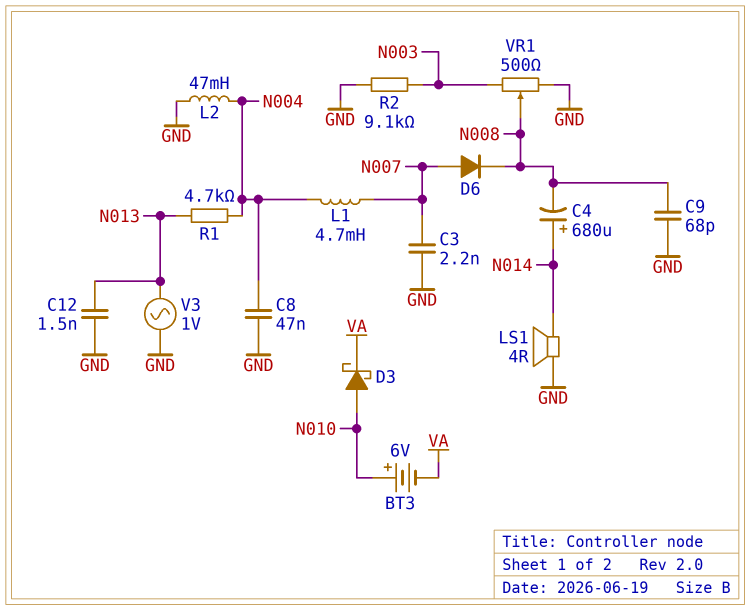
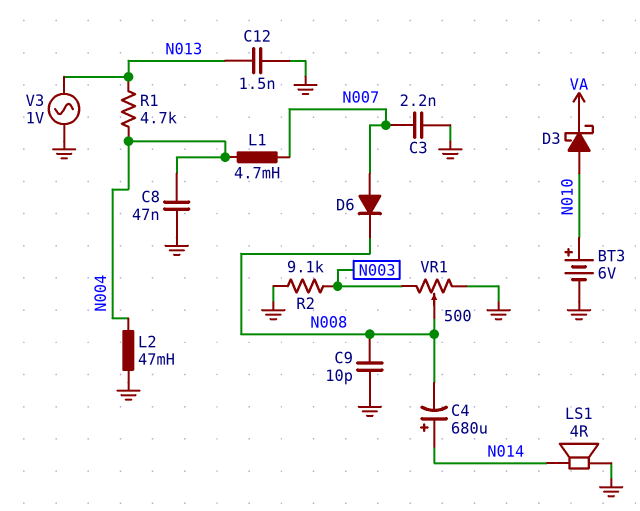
BT3: 6V (plus N010, minus VA) -> 6V (plus N010, minus GND)
C9: 68pF (GND, N008) -> 10pF (GND, N008)

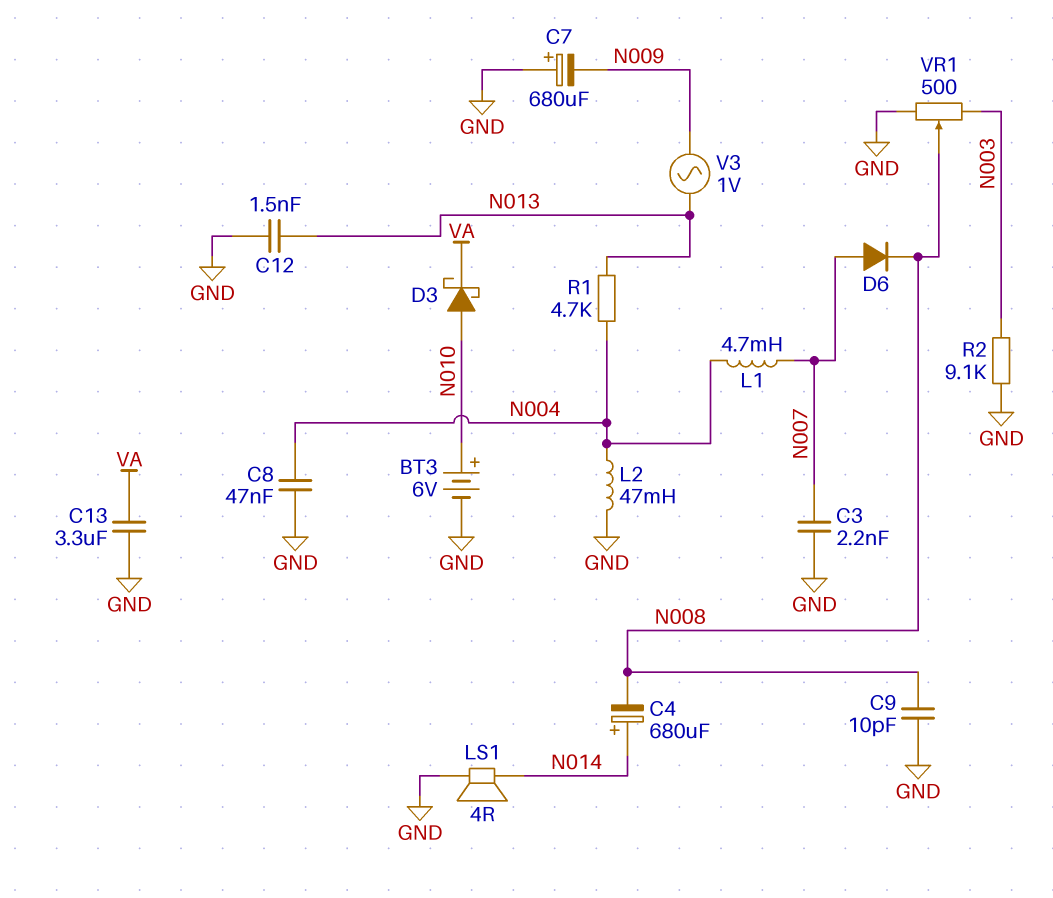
C7: none -> 680uF (plus GND, minus N009)
C13: none -> 3.3uF (GND, VA)
V3: AC 1V (GND, N013) -> AC 1V (N009, N013)

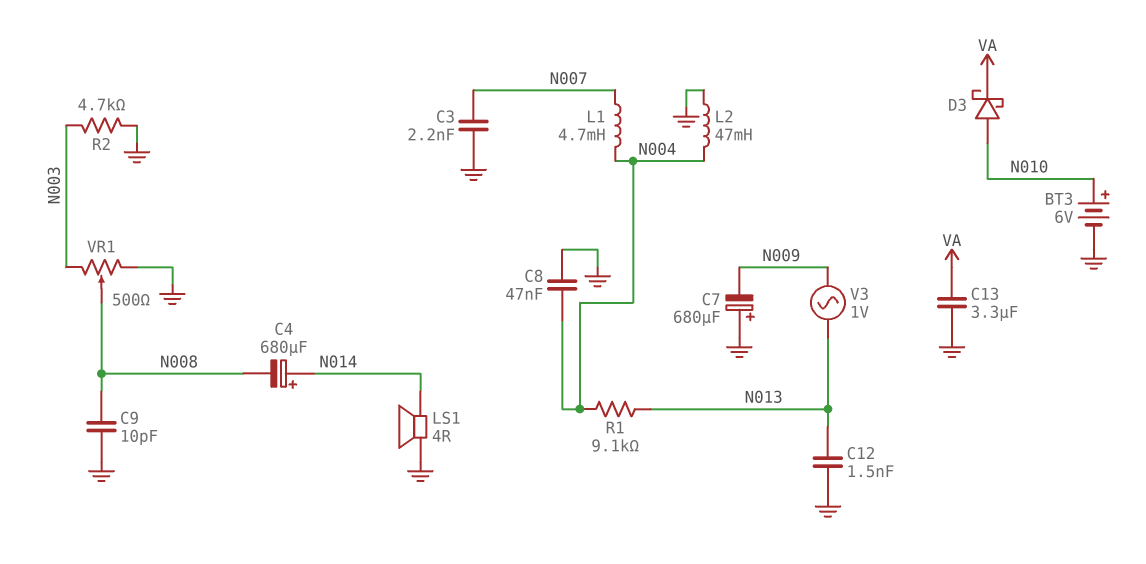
D6: diode (A N007, K N008) -> none
R1: 4.7k (N004, N013) -> 9.1k (N004, N013)
R2: 9.1k (GND, N003) -> 4.7k (GND, N003)

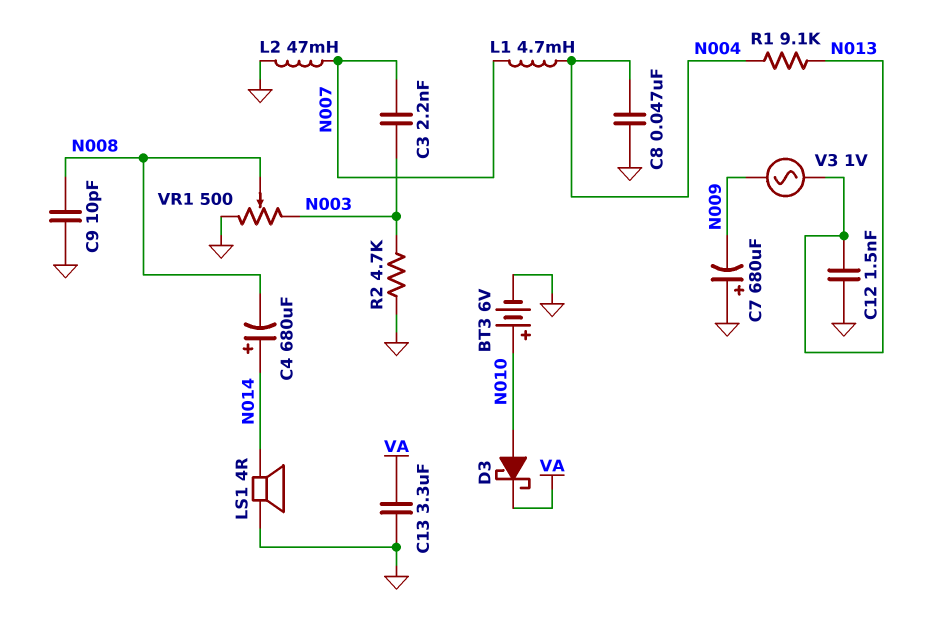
C3: 2.2nF (GND, N007) -> 2.2nF (N003, N007)
L2: 47mH (GND, N004) -> 47mH (GND, N007)

